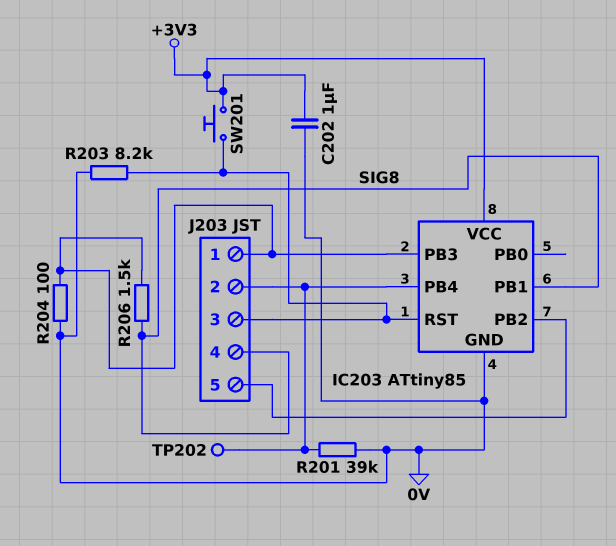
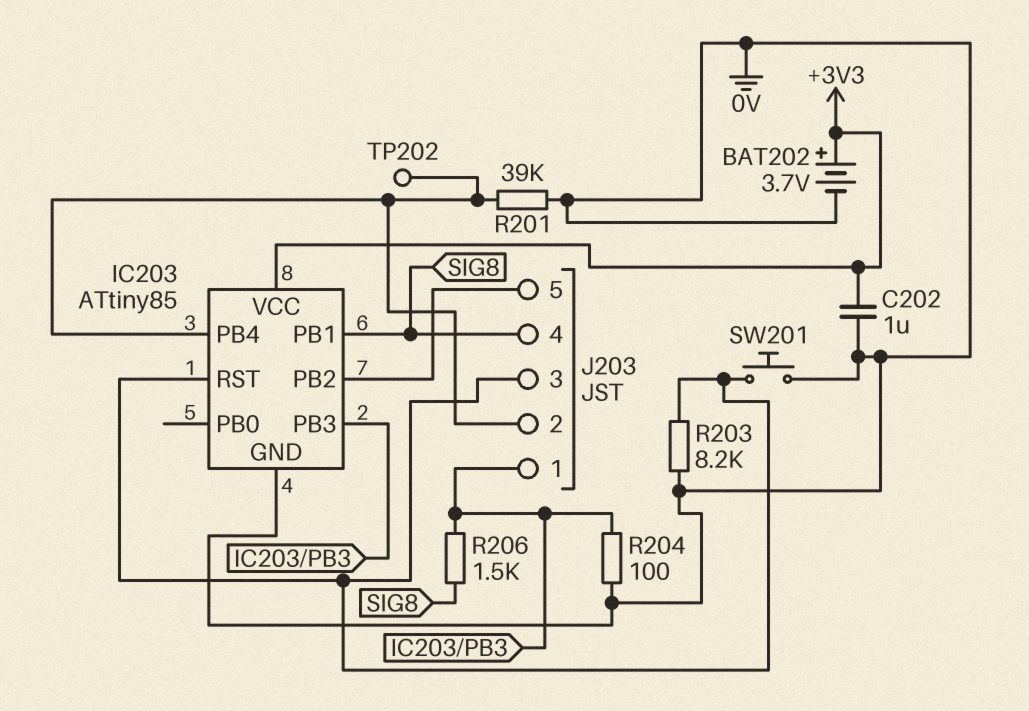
BAT202: none -> 3.7V (plus +3V3, minus 0V)
SW201: button (+3V3, IC203/RST) -> button (0V, IC203/RST)

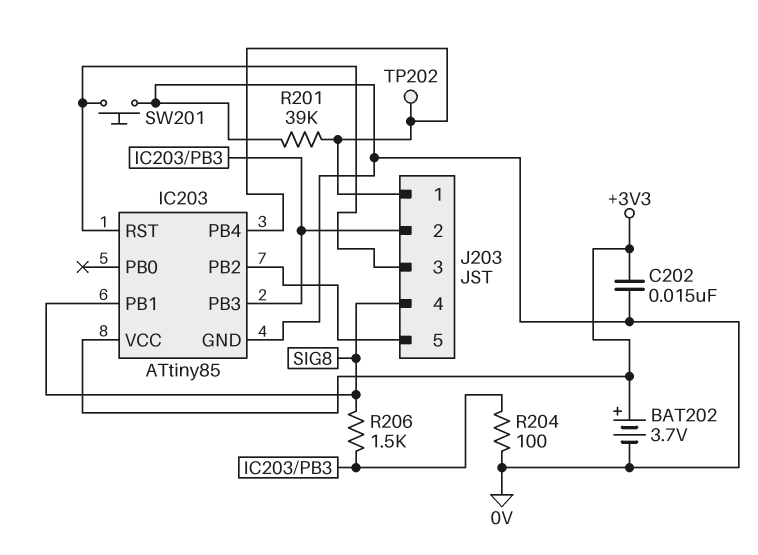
C202: 1uF (+3V3, 0V) -> 15nF (+3V3, 0V)
J203 pin 1: IC203/PB3 -> IC203/PB4
J203 pin 2: IC203/PB4 -> IC203/PB3
R203: 8.2k (0V, IC203/RST) -> none

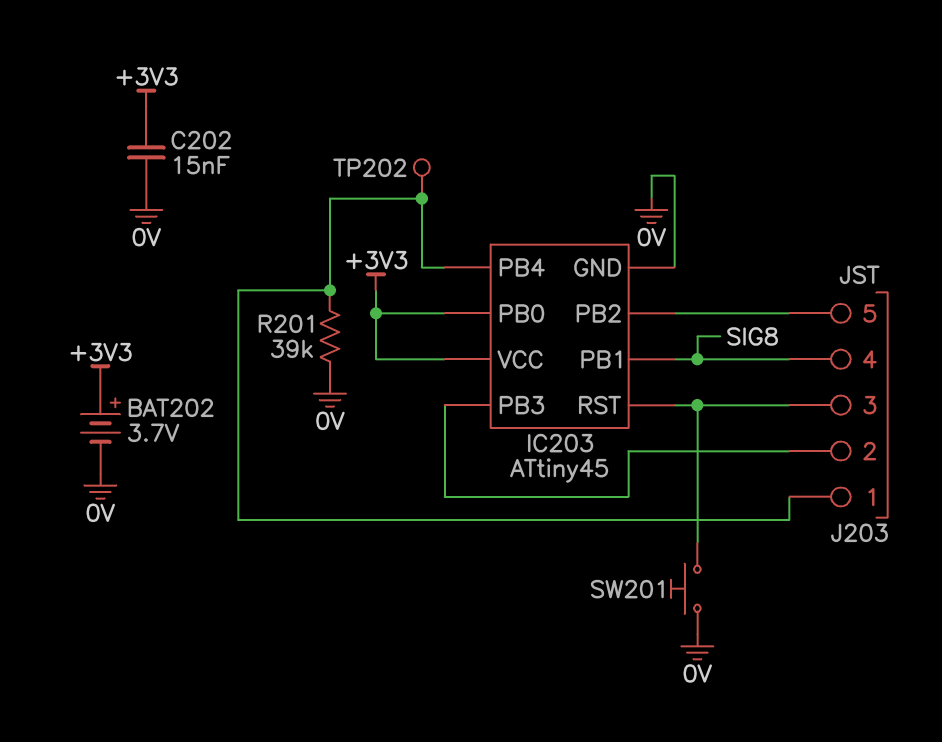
IC203: ATtiny85 -> ATtiny45
IC203 pin PB0: none -> +3V3
R204: 100 (0V, IC203/PB3) -> none
R206: 1.5k (IC203/PB3, SIG8) -> none

